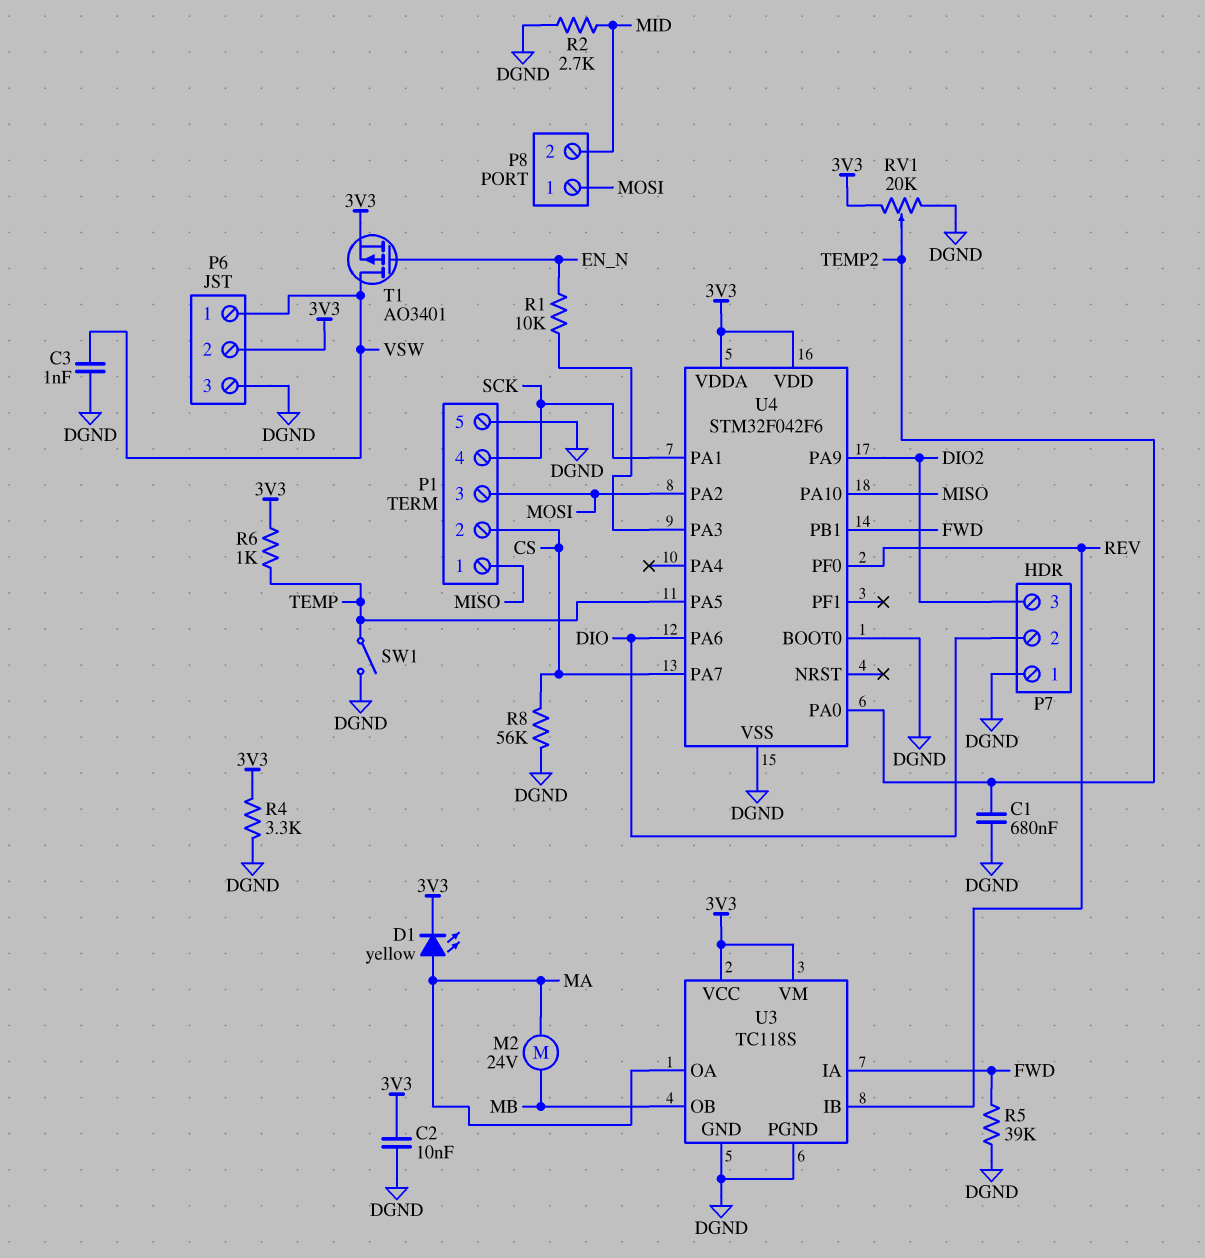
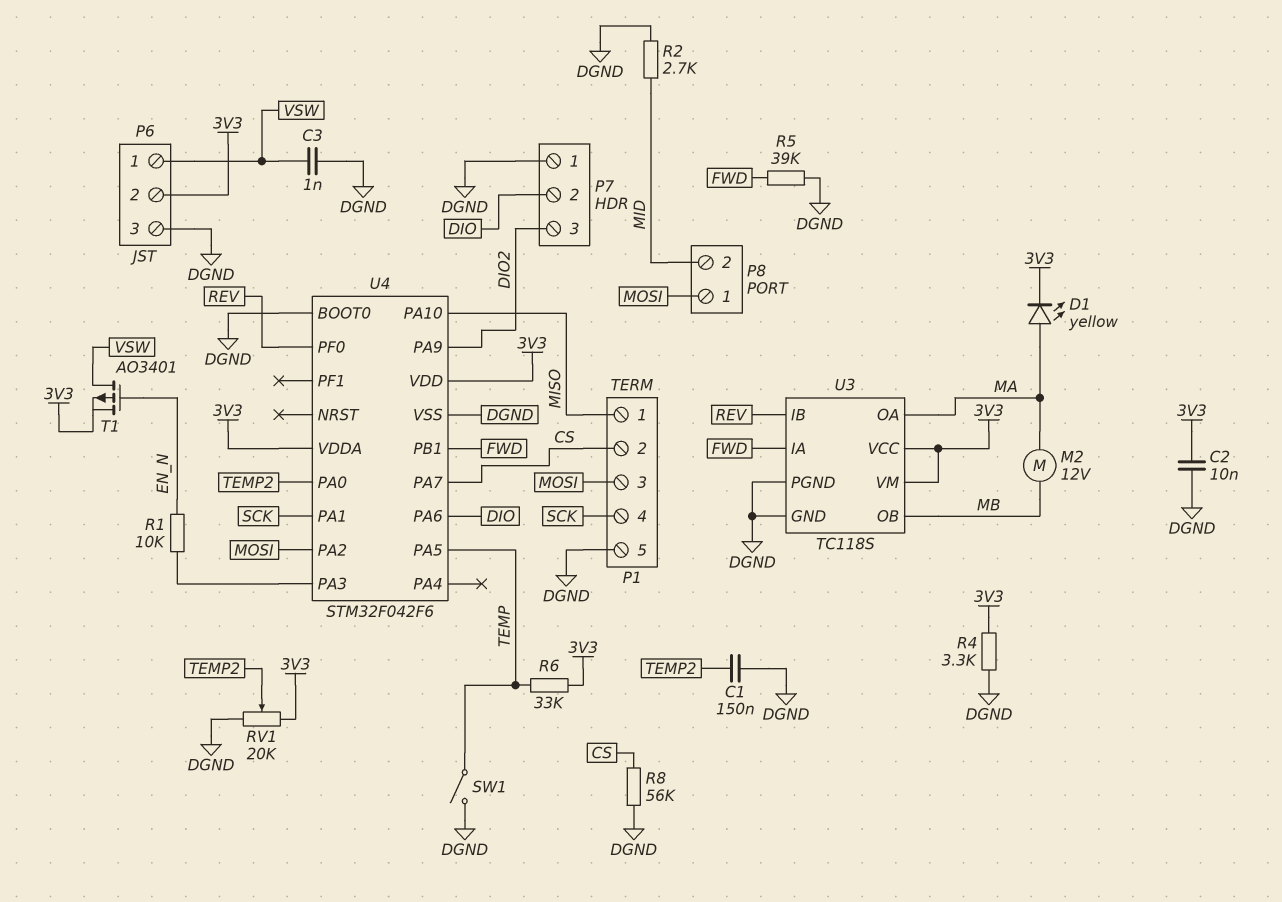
C1: 680nF (DGND, TEMP2) -> 150nF (DGND, TEMP2)
M2: motor 24V (MA, MB) -> motor 12V (MA, MB)
R6: 1k (3V3, TEMP) -> 33k (3V3, TEMP)

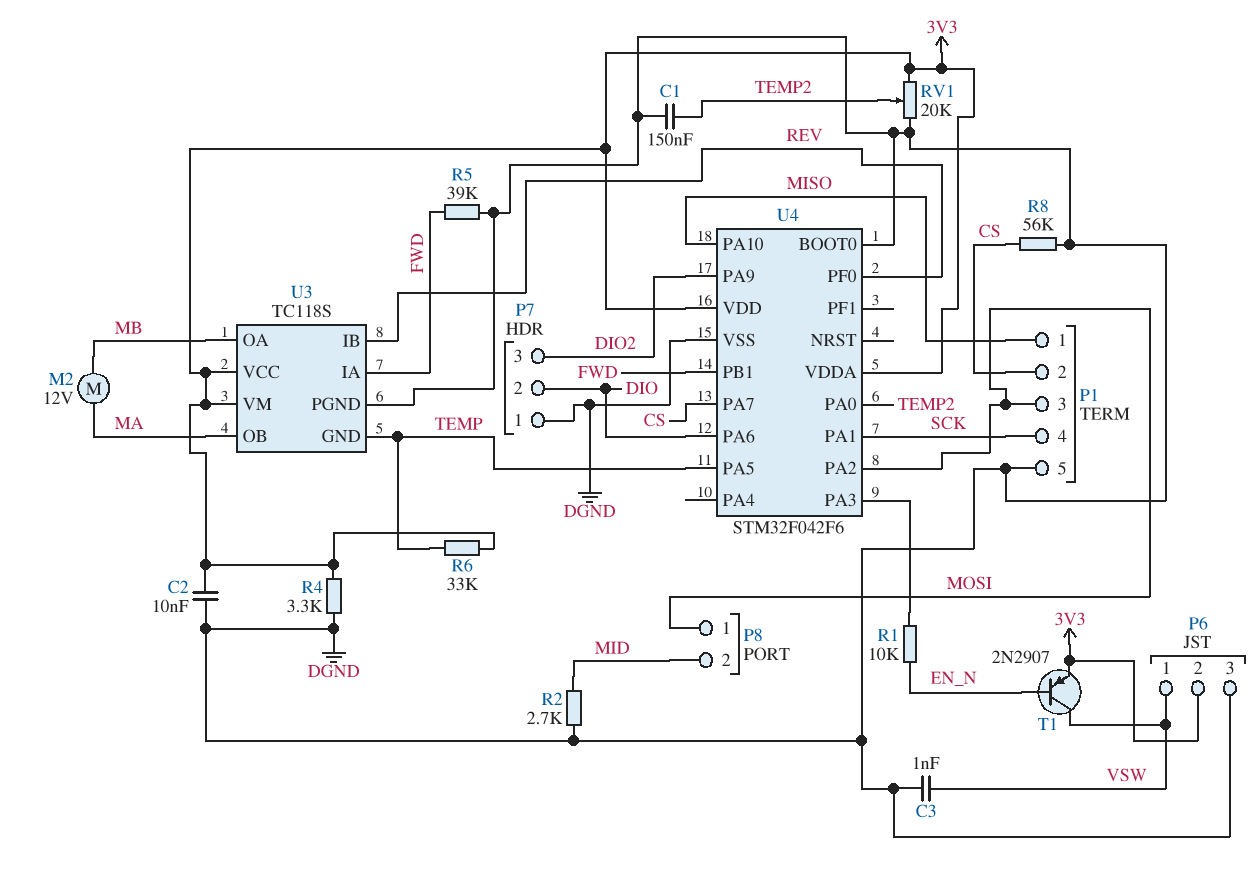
D1: LED yellow (A MA, K 3V3) -> none
SW1: switch (DGND, TEMP) -> none
T1: PMOS AO3401 (G EN_N, D VSW, S 3V3) -> PNP 2N2907 (B EN_N, C VSW, E 3V3)
U3 pin GND: DGND -> TEMP
U3 pin OA: MA -> MB
U3 pin OB: MB -> MA

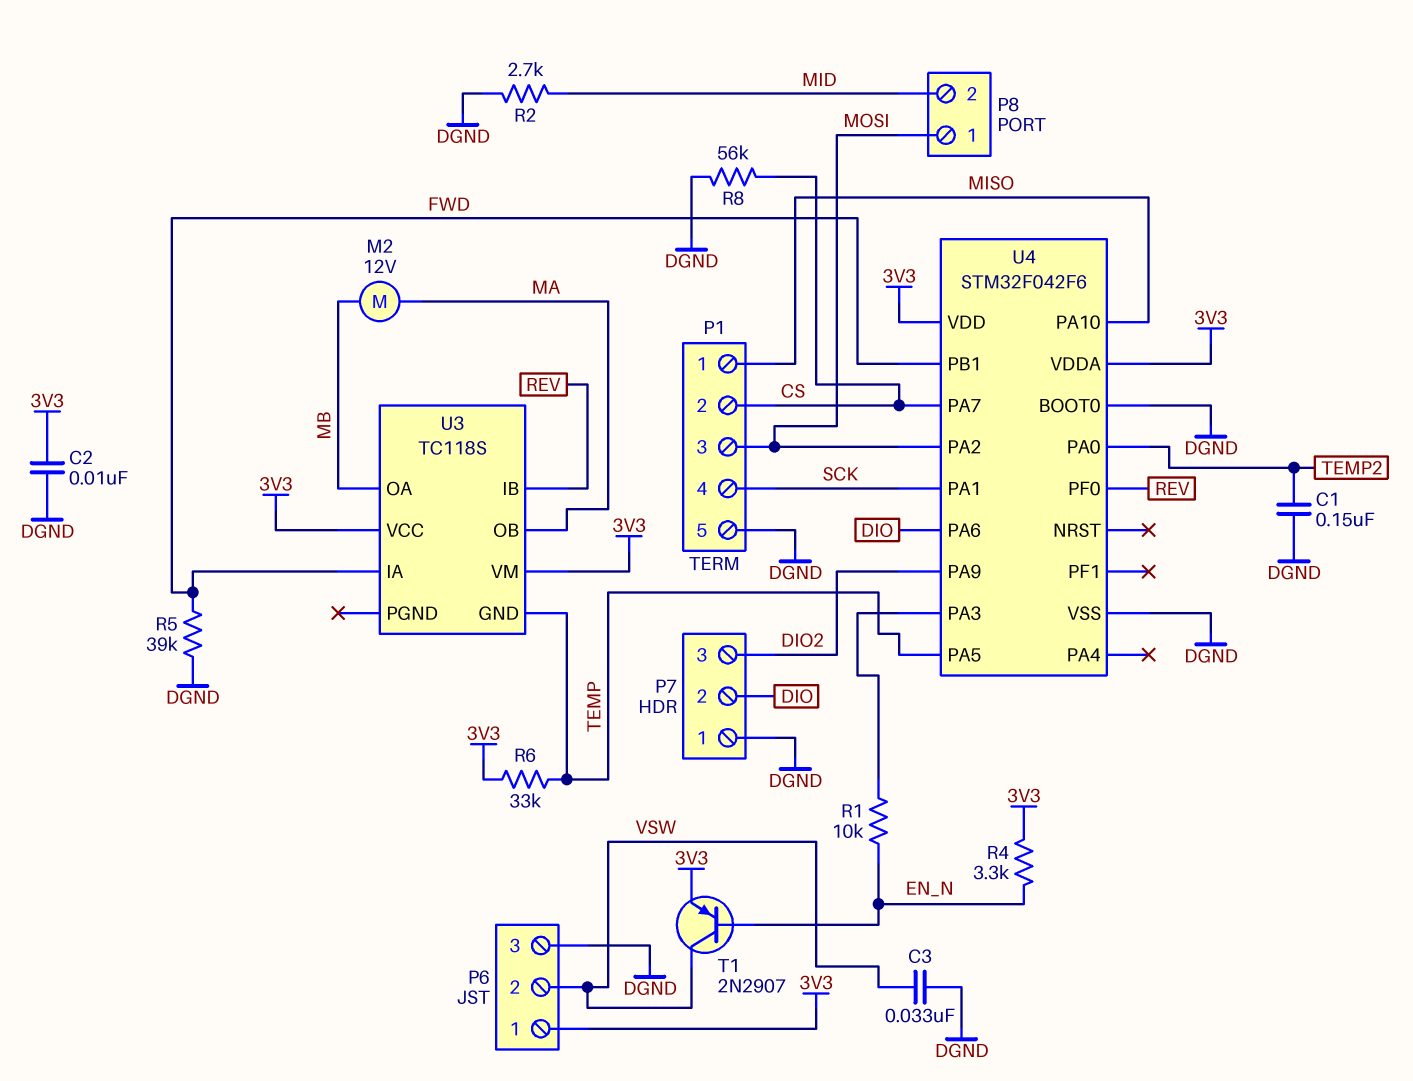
C3: 1nF (DGND, VSW) -> 33nF (DGND, VSW)
P6 pin 1: VSW -> 3V3
P6 pin 2: 3V3 -> VSW
R4: 3.3k (3V3, DGND) -> 3.3k (3V3, EN_N)
RV1: 20k (3V3, DGND, wiper TEMP2) -> none
U3 pin PGND: DGND -> none

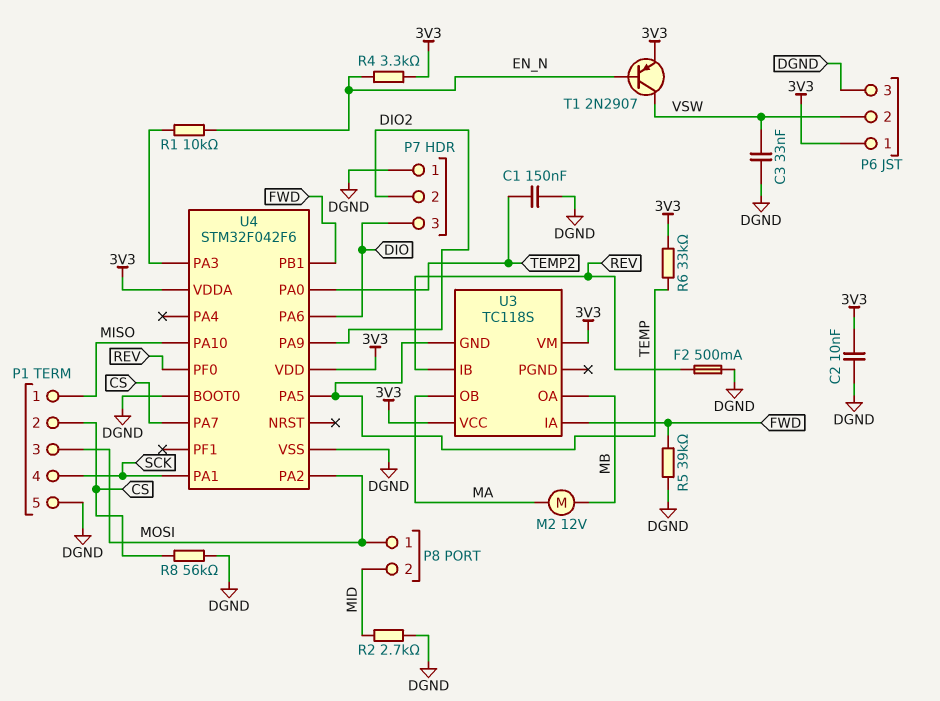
F2: none -> 500mA (DGND, REV)
P7 pin 2: DIO -> DIO2
P7 pin 3: DIO2 -> DIO

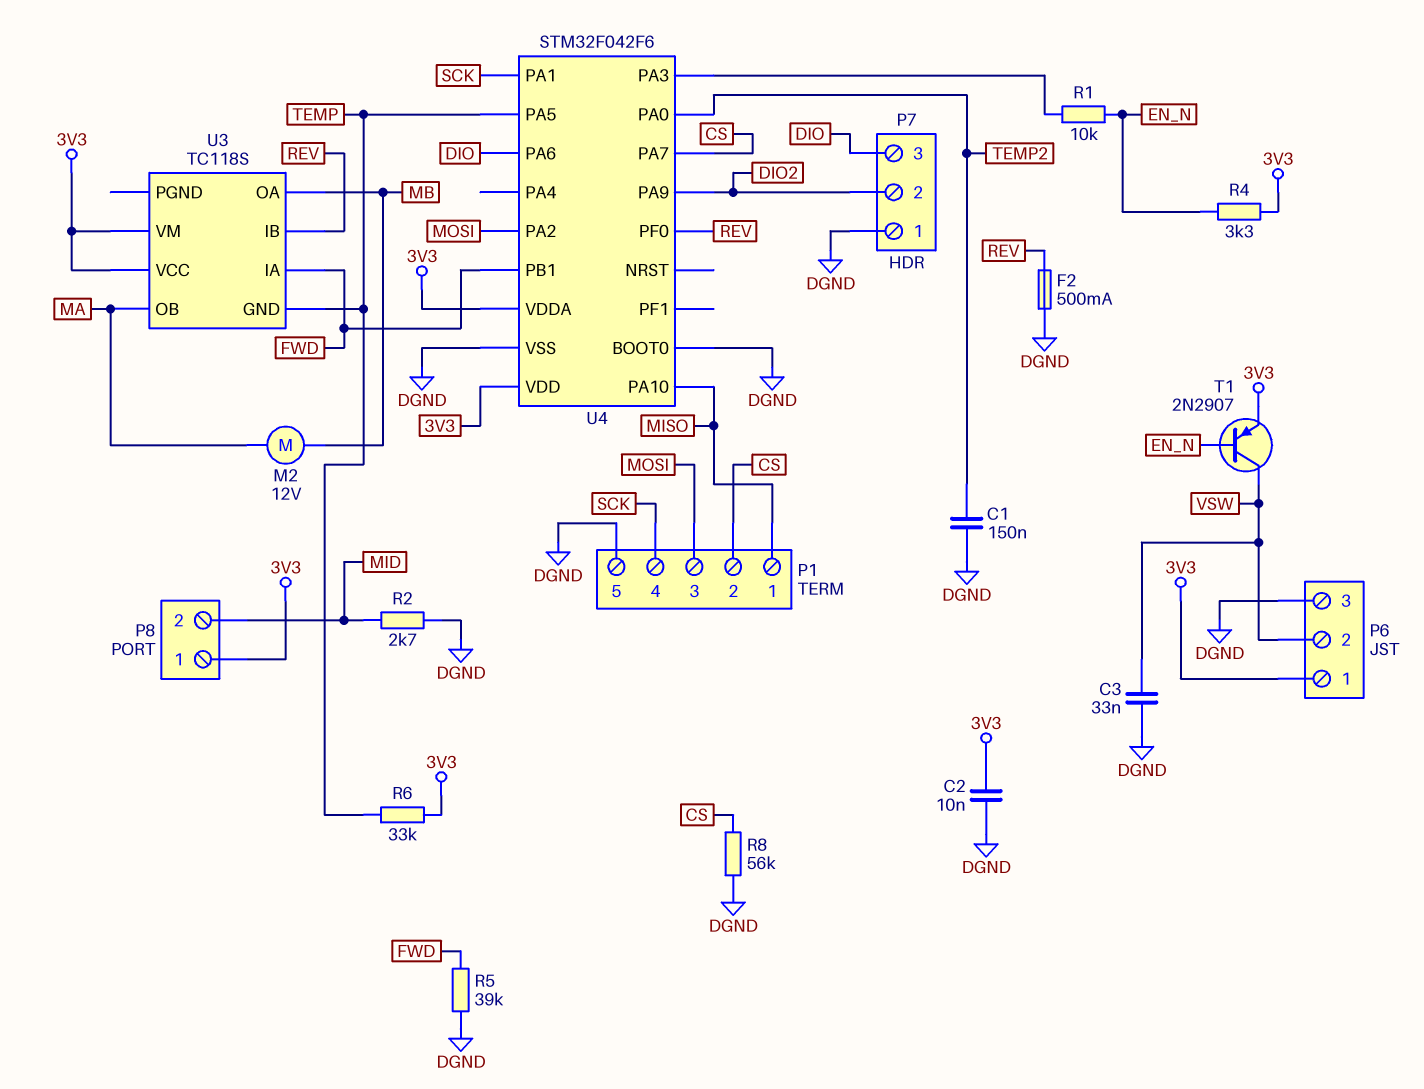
P8 pin 1: MOSI -> 3V3

